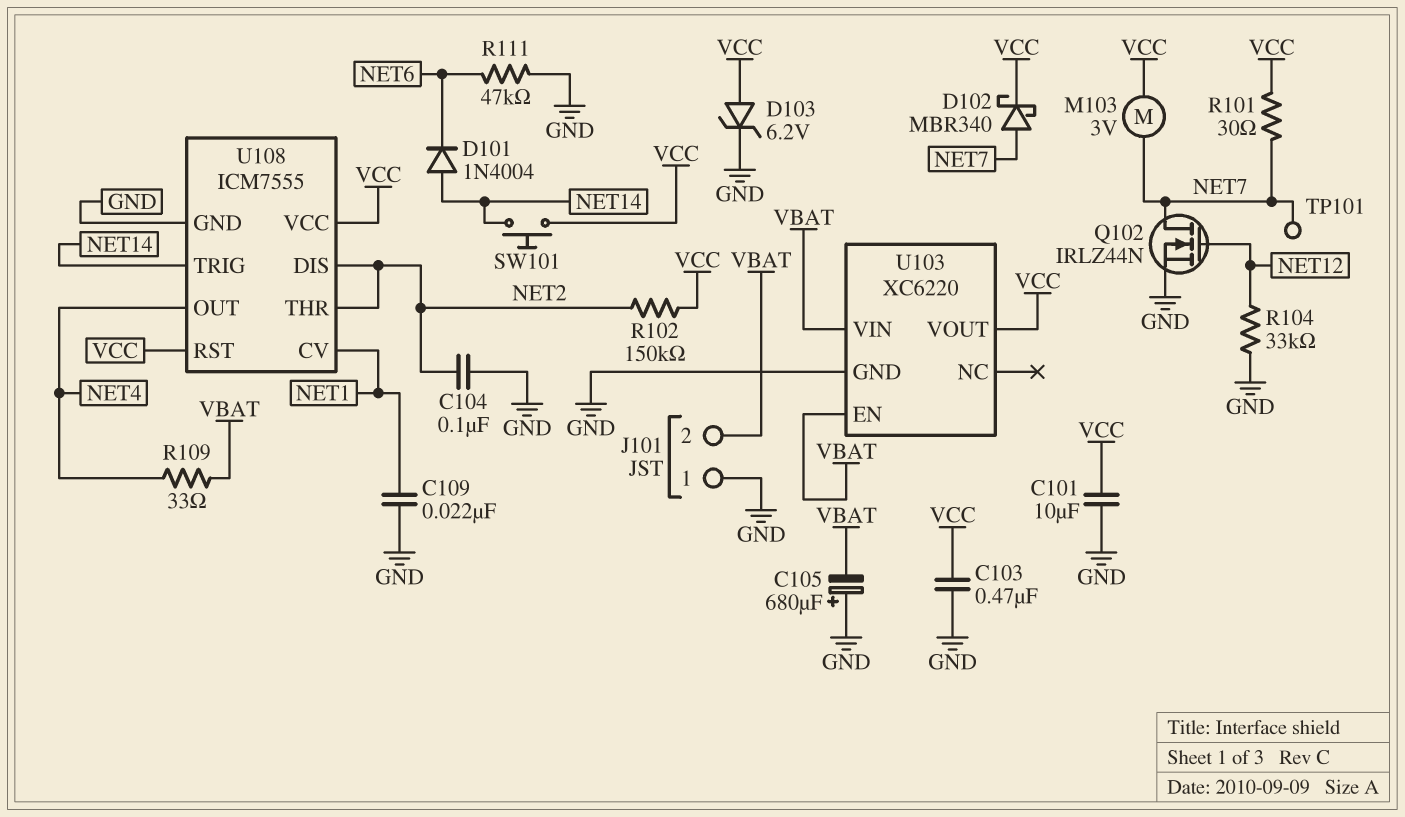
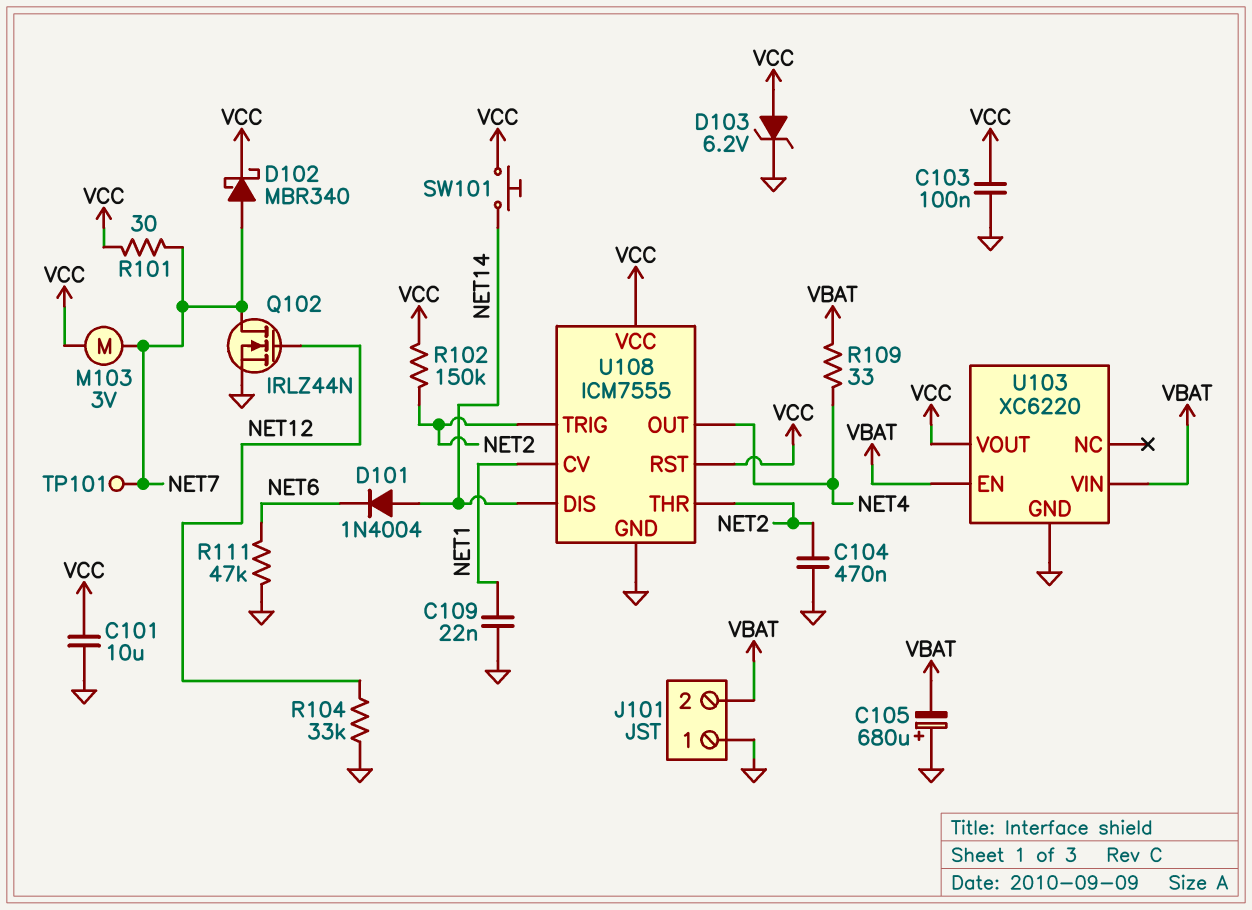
C103: 470nF (GND, VCC) -> 100nF (GND, VCC)
C104: 100nF (GND, NET2) -> 470nF (GND, NET2)
U108 pin DIS: NET2 -> NET14
U108 pin TRIG: NET14 -> NET2

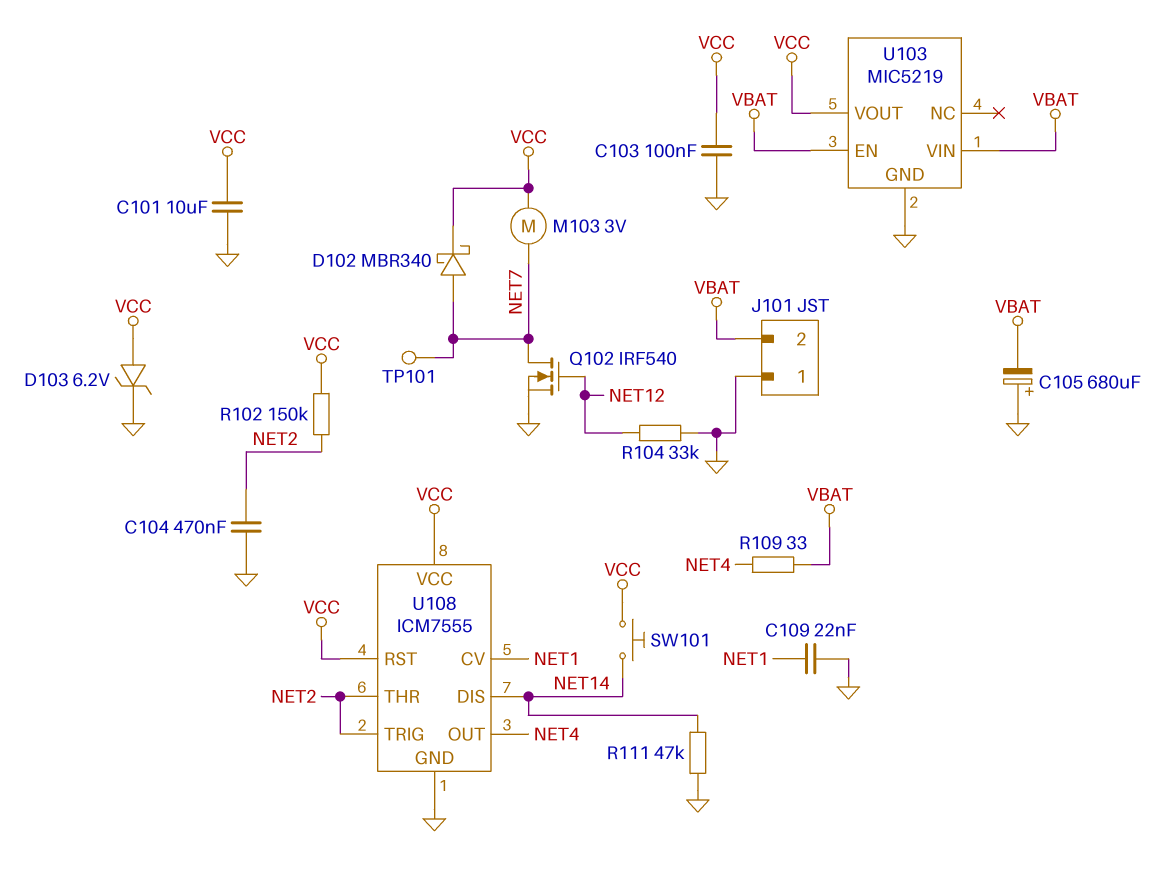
D101: diode 1N4004 (A NET14, K NET6) -> none
Q102: NMOS IRLZ44N (G NET12, D NET7, S GND) -> NMOS IRF540 (G NET12, D NET7, S GND)
R101: 30 (NET7, VCC) -> none
R111: 47k (GND, NET6) -> 47k (GND, NET14)
U103: XC6220 -> MIC5219

